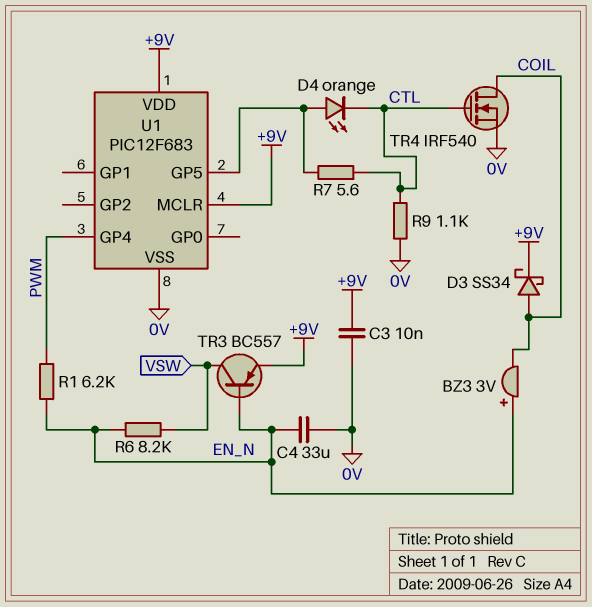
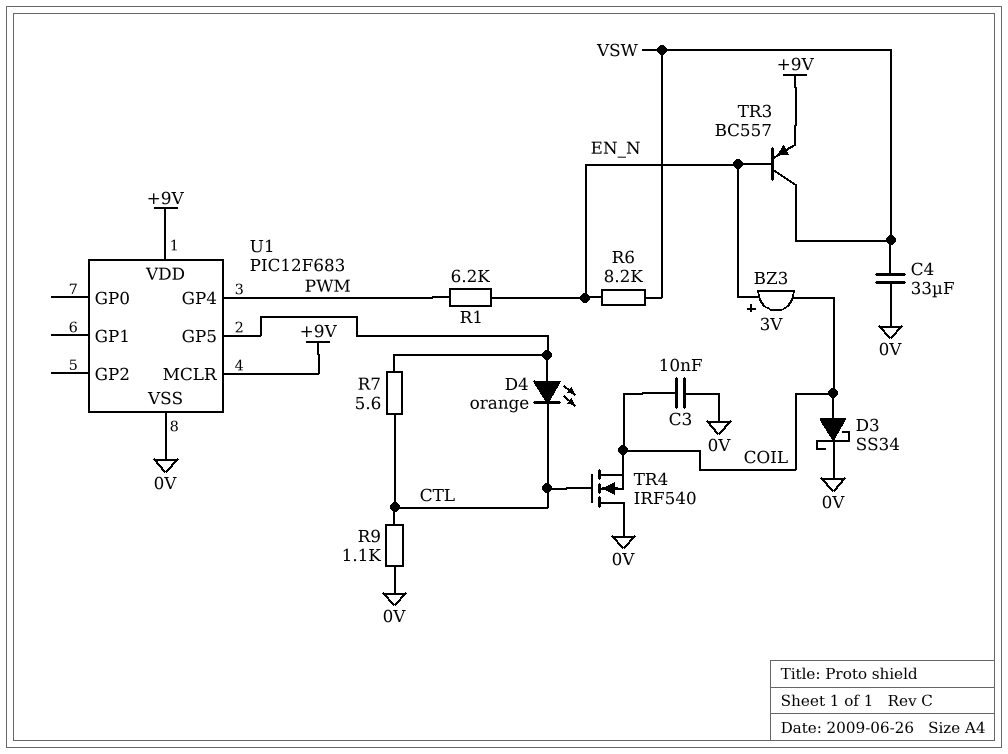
C3: 10nF (+9V, 0V) -> 10nF (0V, COIL)
C4: 33uF (0V, EN_N) -> 33uF (0V, VSW)
D3: schottky SS34 (A COIL, K +9V) -> schottky SS34 (A COIL, K 0V)
TR4: NMOS IRF540 (G CTL, D COIL, S 0V) -> NMOS IRF540 (G CTL, D 0V, S COIL)

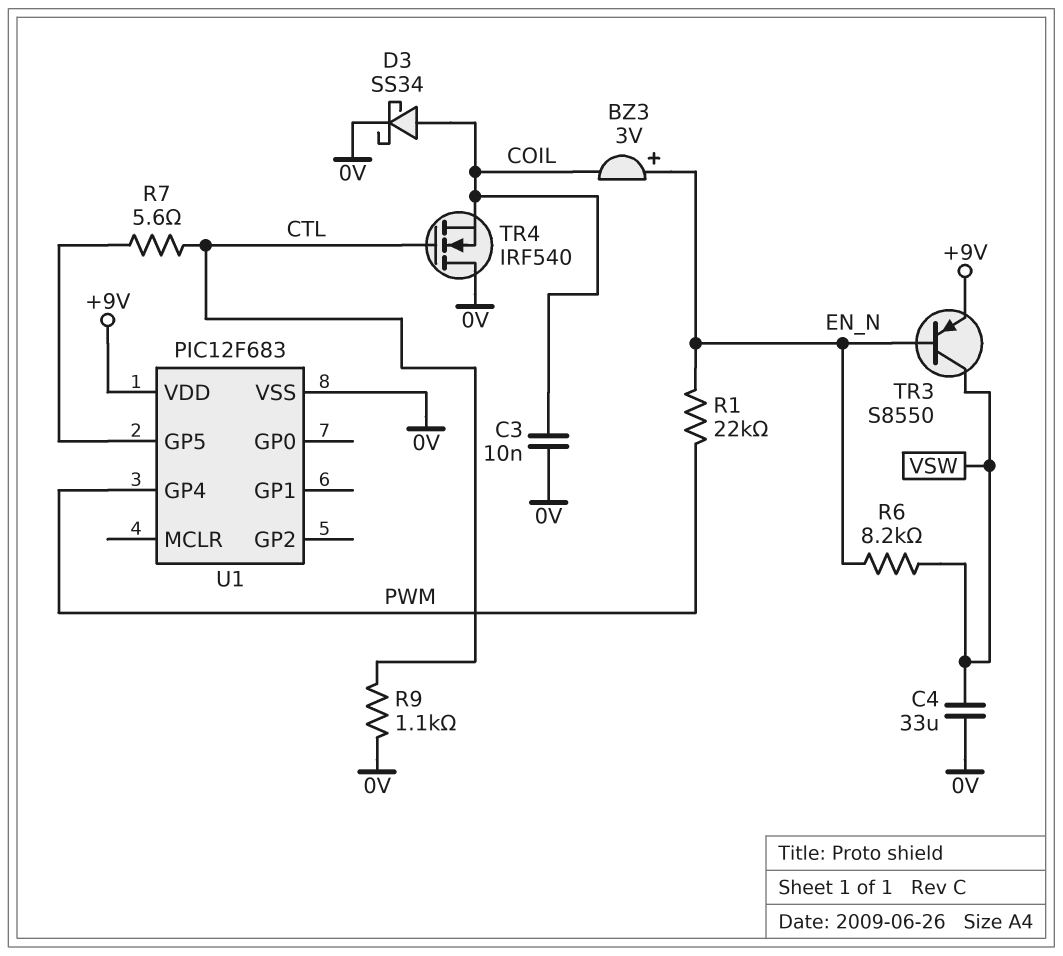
D4: LED orange (A U1/GP5, K CTL) -> none
R1: 6.2k (EN_N, PWM) -> 22k (EN_N, PWM)
TR3: PNP BC557 (B EN_N, C VSW, E +9V) -> PNP S8550 (B EN_N, C VSW, E +9V)
U1 pin MCLR: +9V -> none

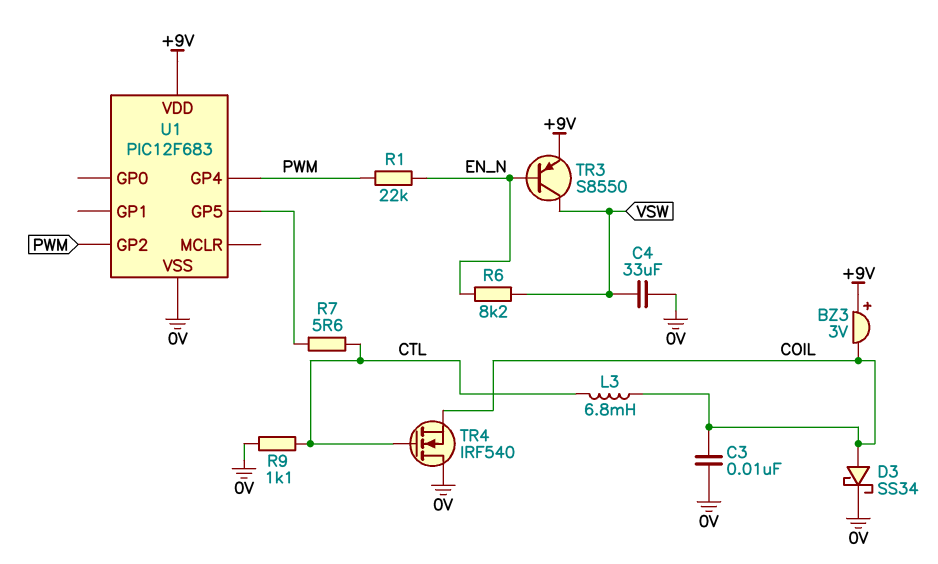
BZ3: buzzer 3V (plus EN_N, minus COIL) -> buzzer 3V (plus +9V, minus COIL)
L3: none -> 6.8mH (COIL, CTL)
U1 pin GP2: none -> PWM

